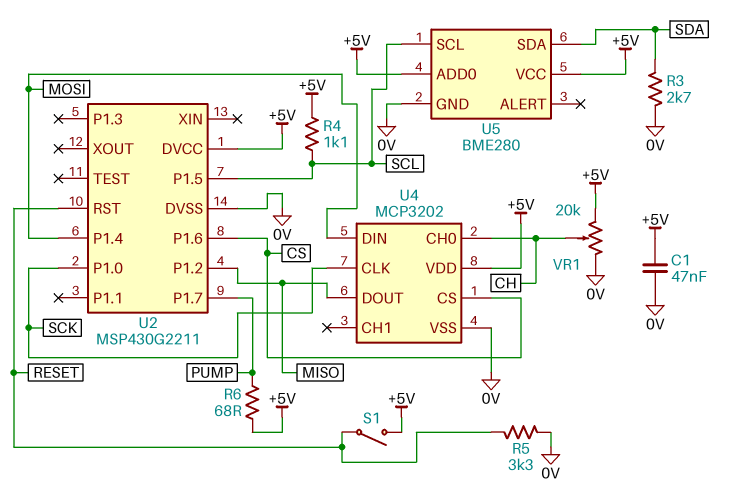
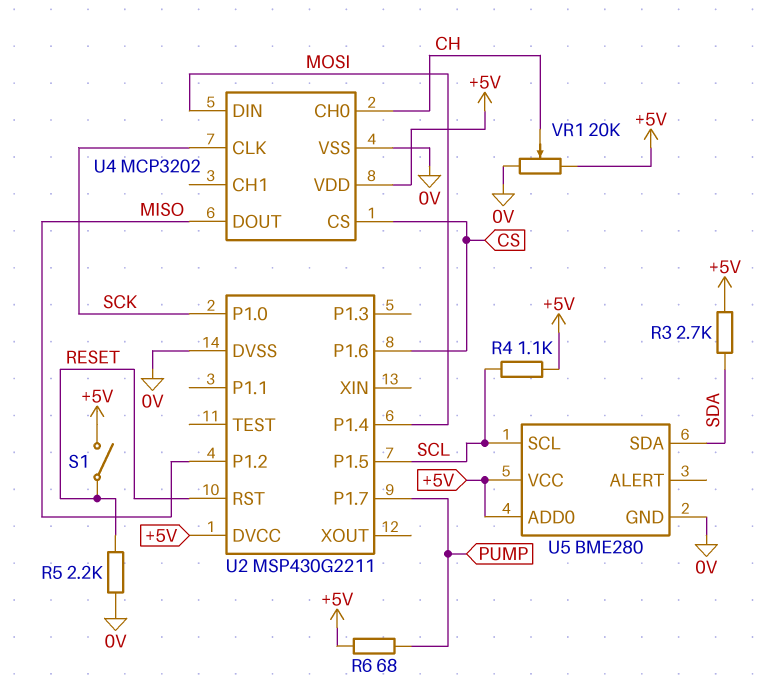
C1: 47nF (+5V, 0V) -> none
R3: 2.7k (0V, SDA) -> 2.7k (+5V, SDA)
R5: 3.3k (0V, RESET) -> 2.2k (0V, RESET)

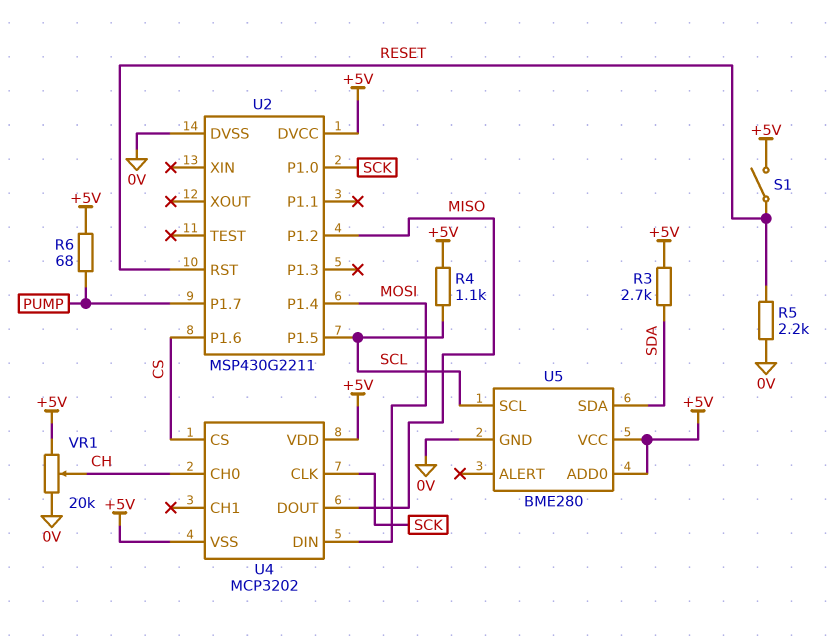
U4 pin VSS: 0V -> +5V

